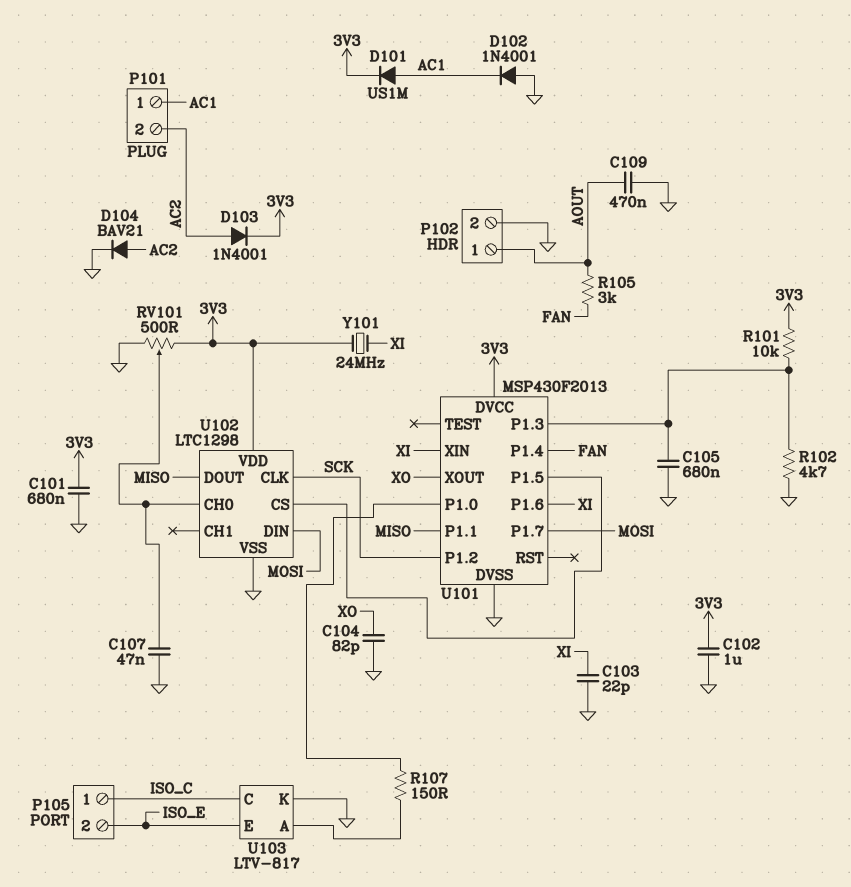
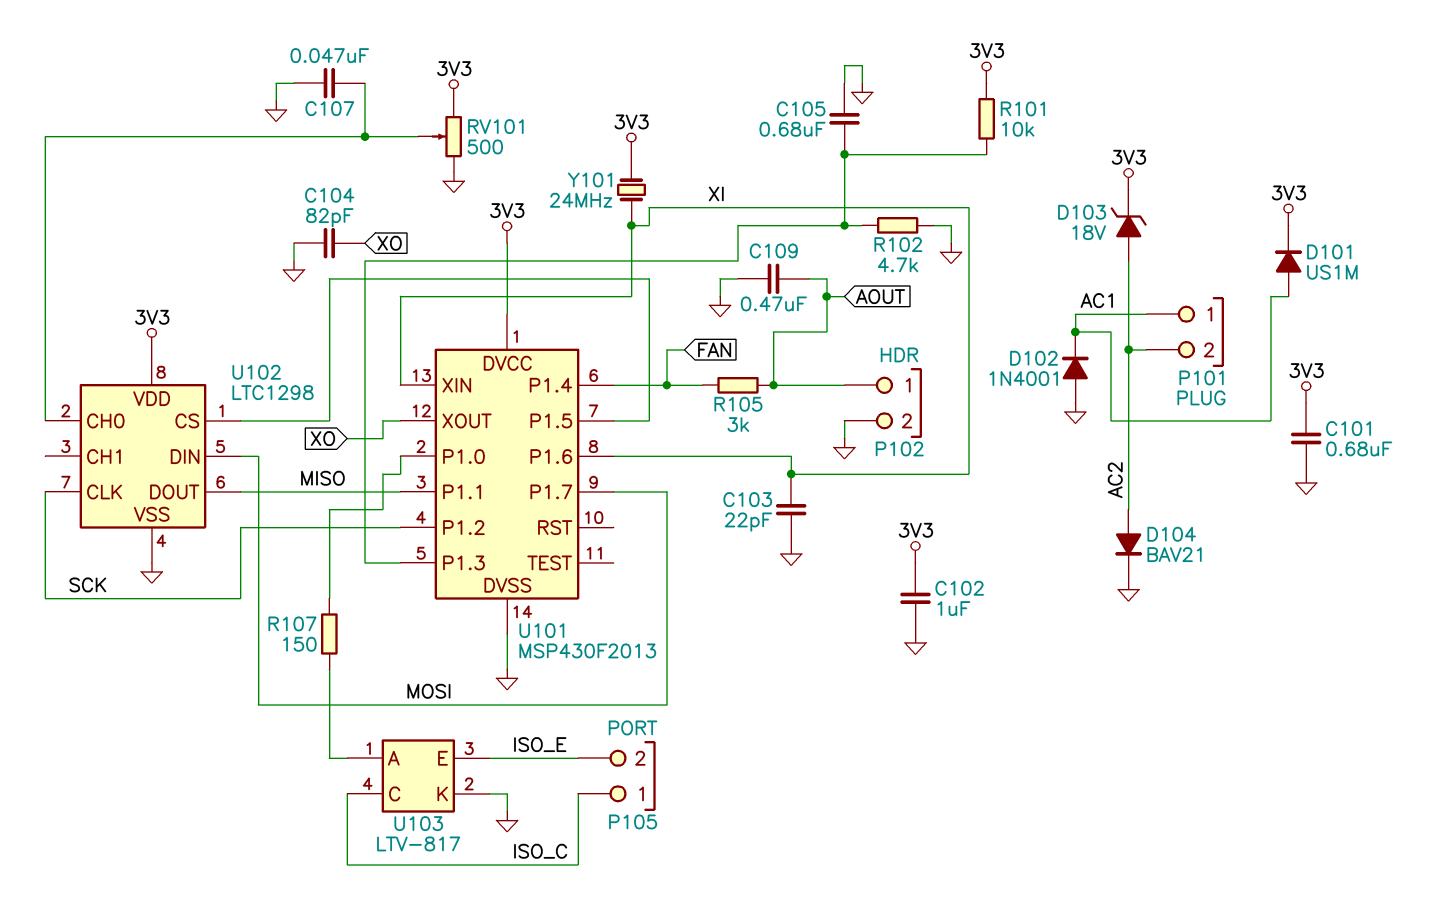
D103: diode 1N4001 (A AC2, K 3V3) -> zener 18V (A AC2, K 3V3)

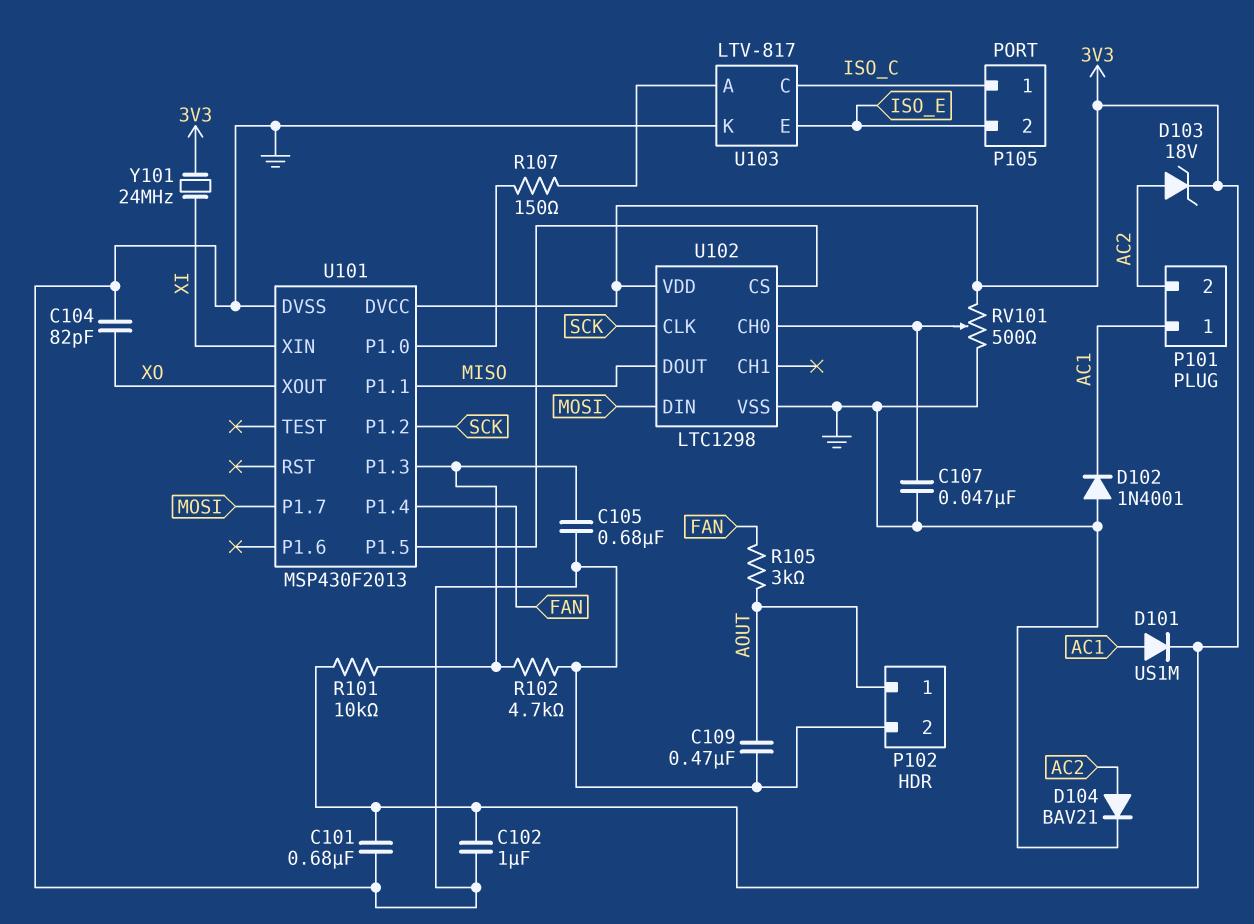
C103: 22pF (GND, XI) -> none
U101 pin P1.6: XI -> none

